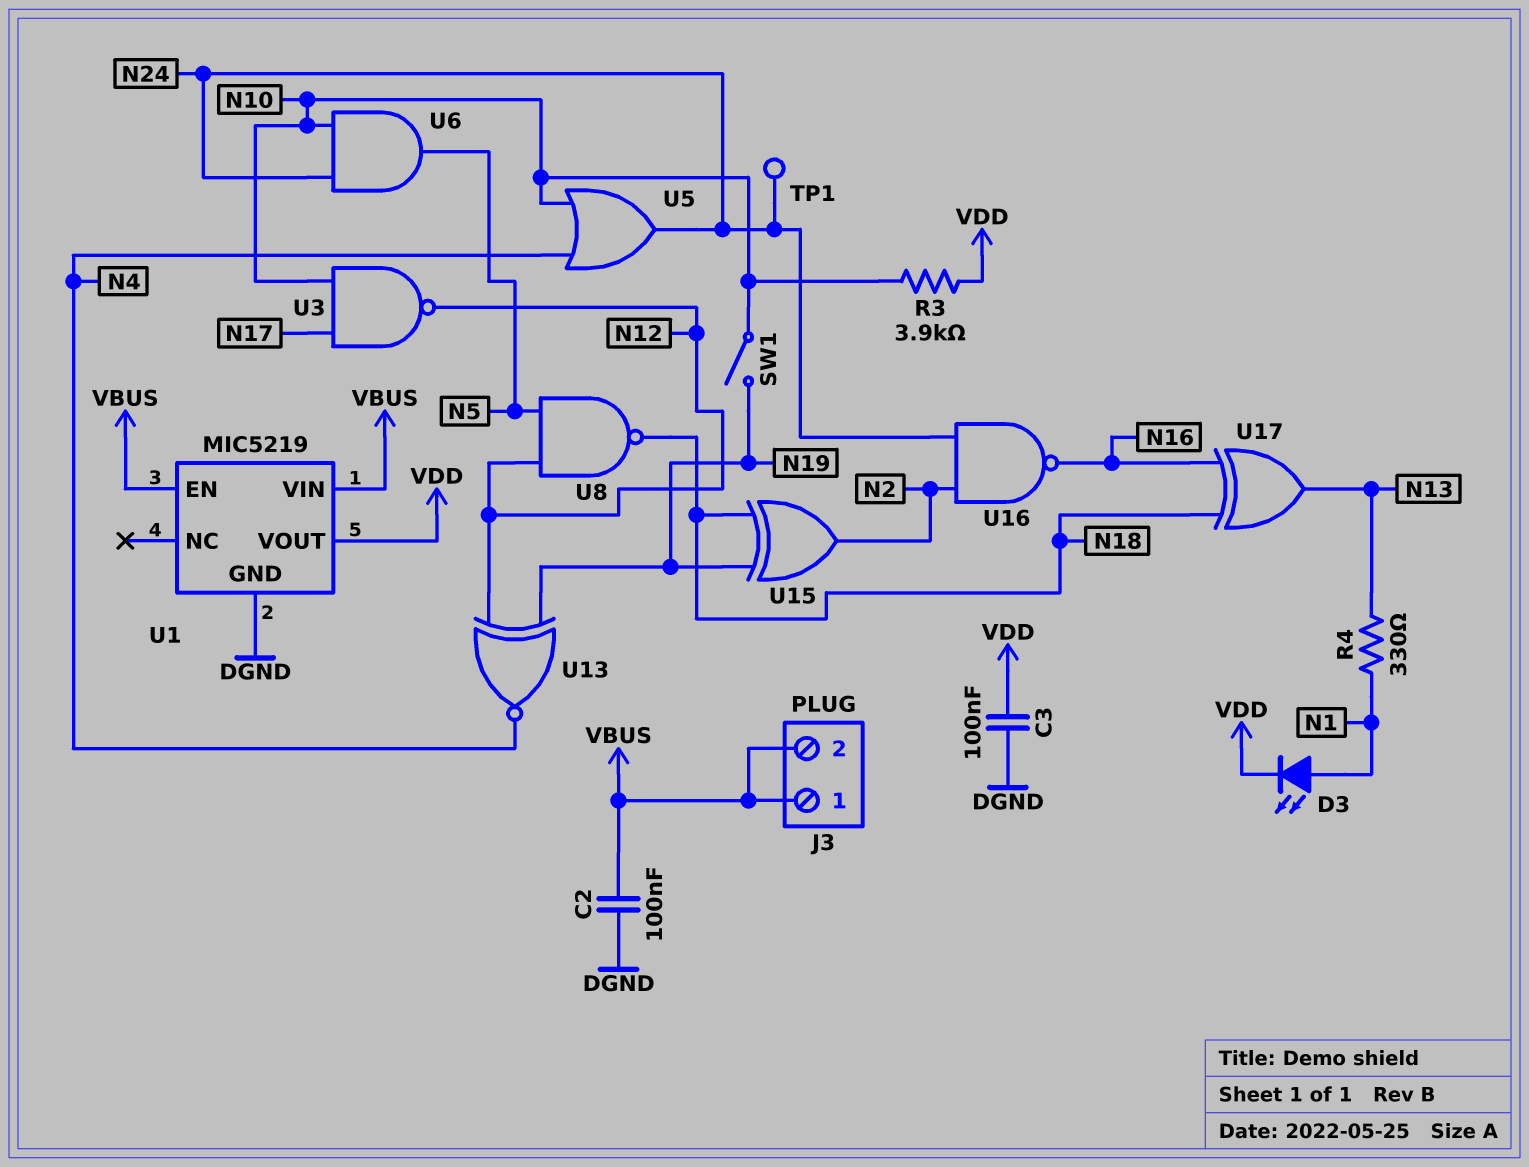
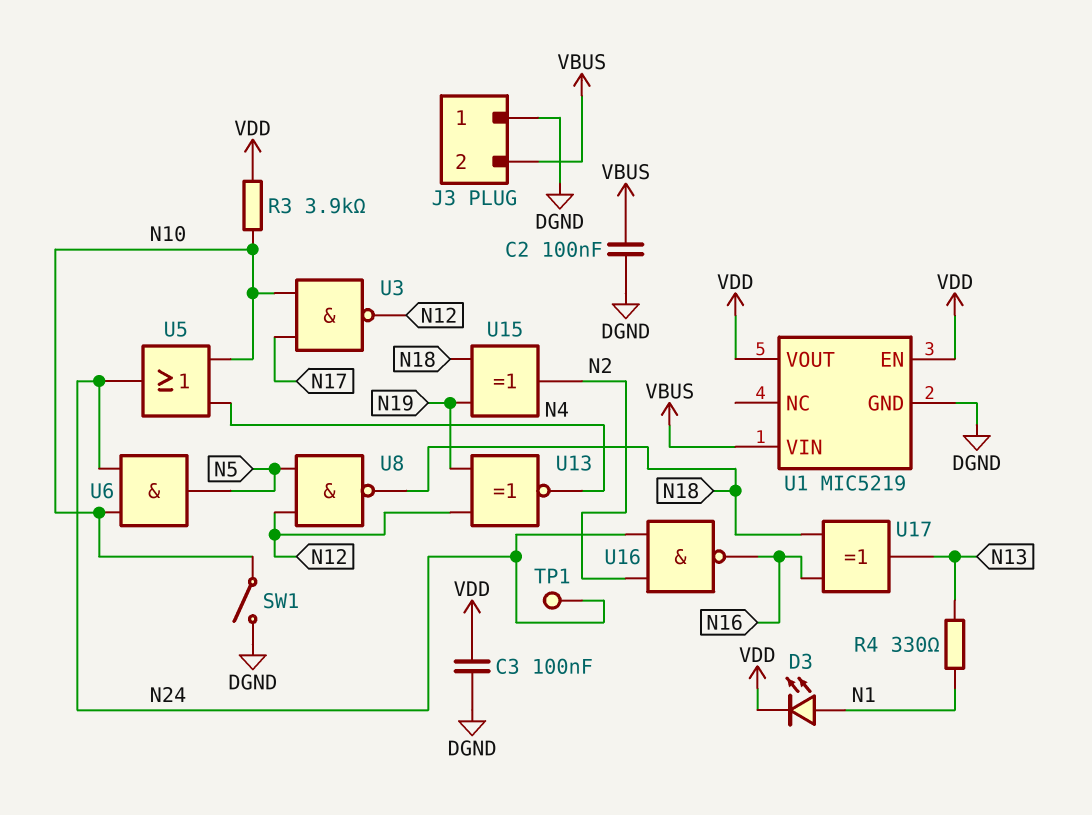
J3 pin 1: VBUS -> DGND
SW1: switch (N10, N19) -> switch (DGND, N10)
U1 pin EN: VBUS -> VDD

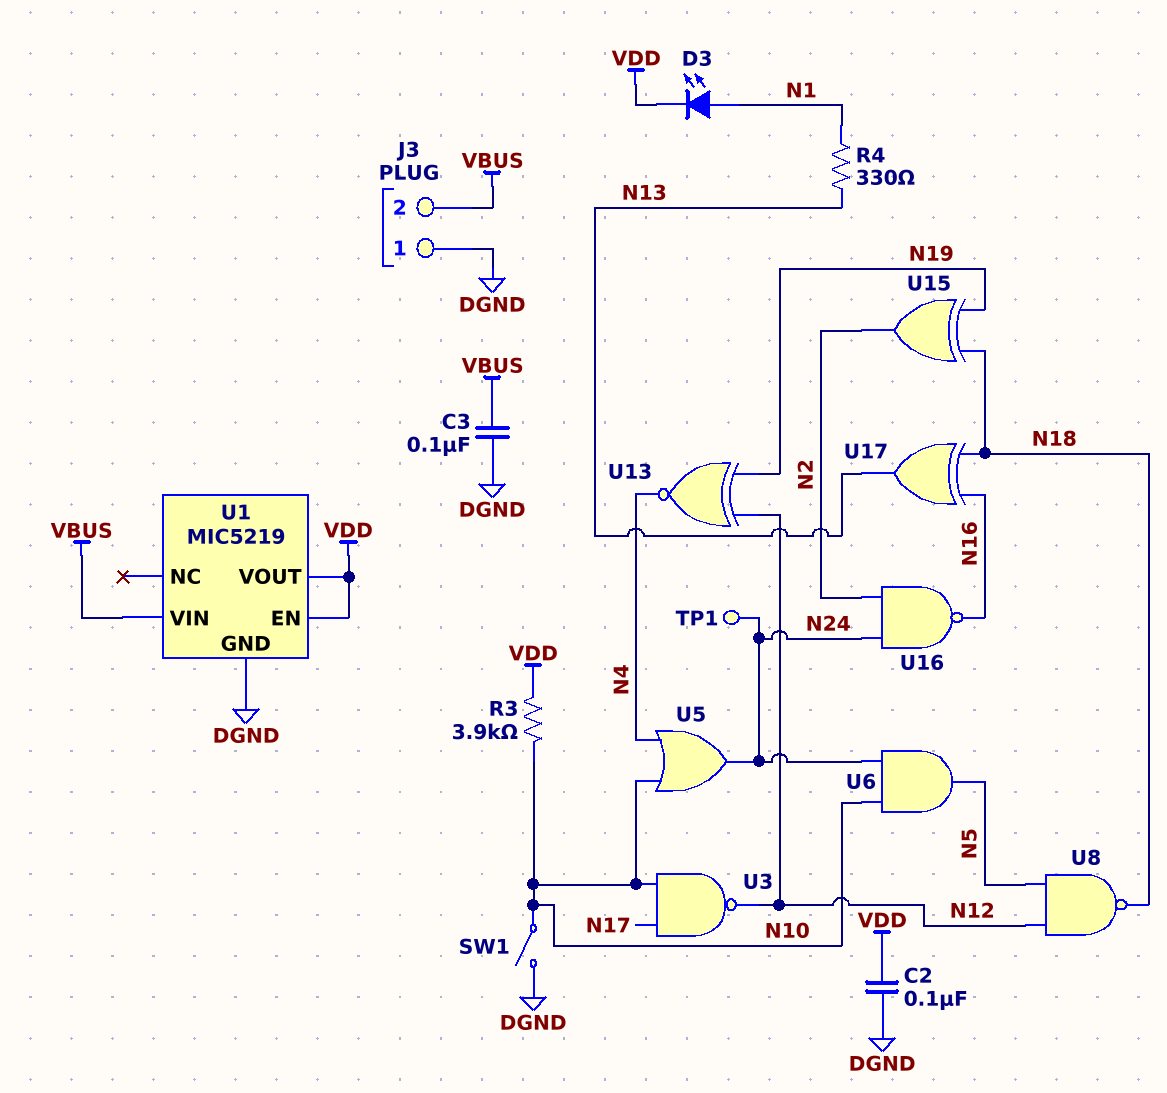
C2: 100nF (DGND, VBUS) -> 100nF (DGND, VDD)
C3: 100nF (DGND, VDD) -> 100nF (DGND, VBUS)

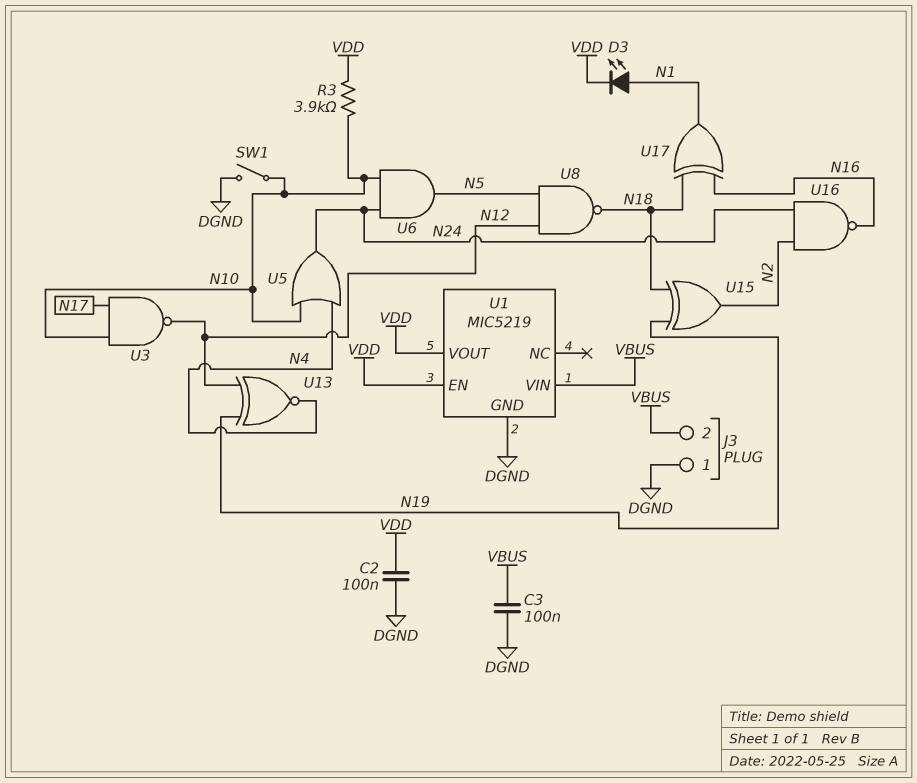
R4: 330 (N1, N13) -> none
TP1: test point (N24) -> none
U17: XOR (in N16, in N18, out N13) -> XOR (in N16, in N18, out N1)

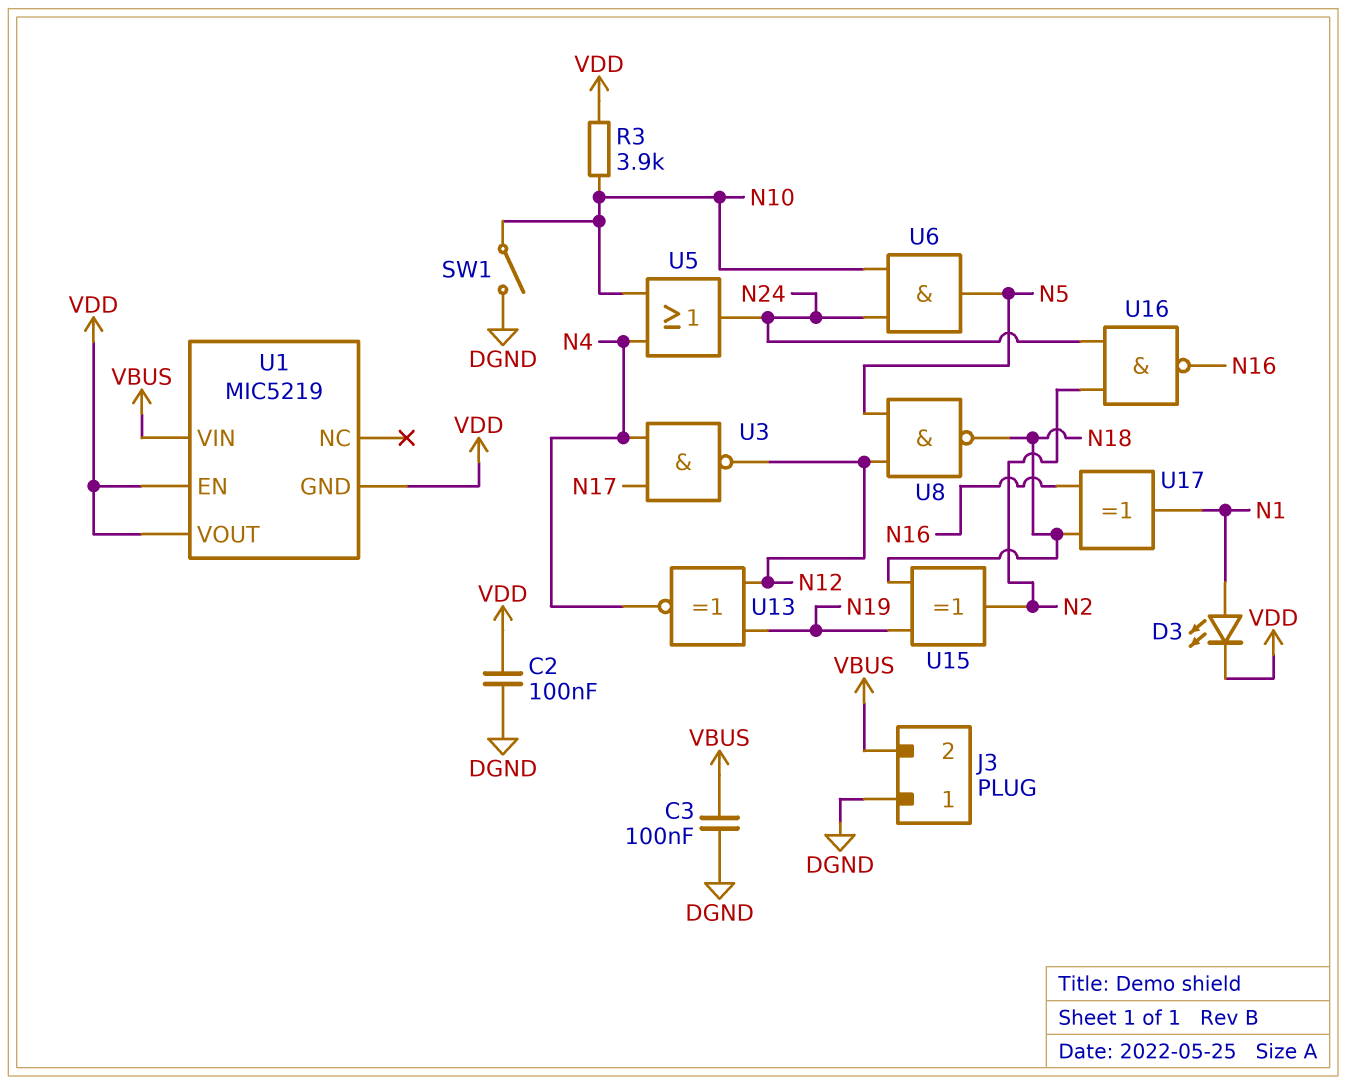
U1 pin GND: DGND -> VDD
U3: NAND (in N10, in N17, out N12) -> NAND (in N4, in N17, out N12)

